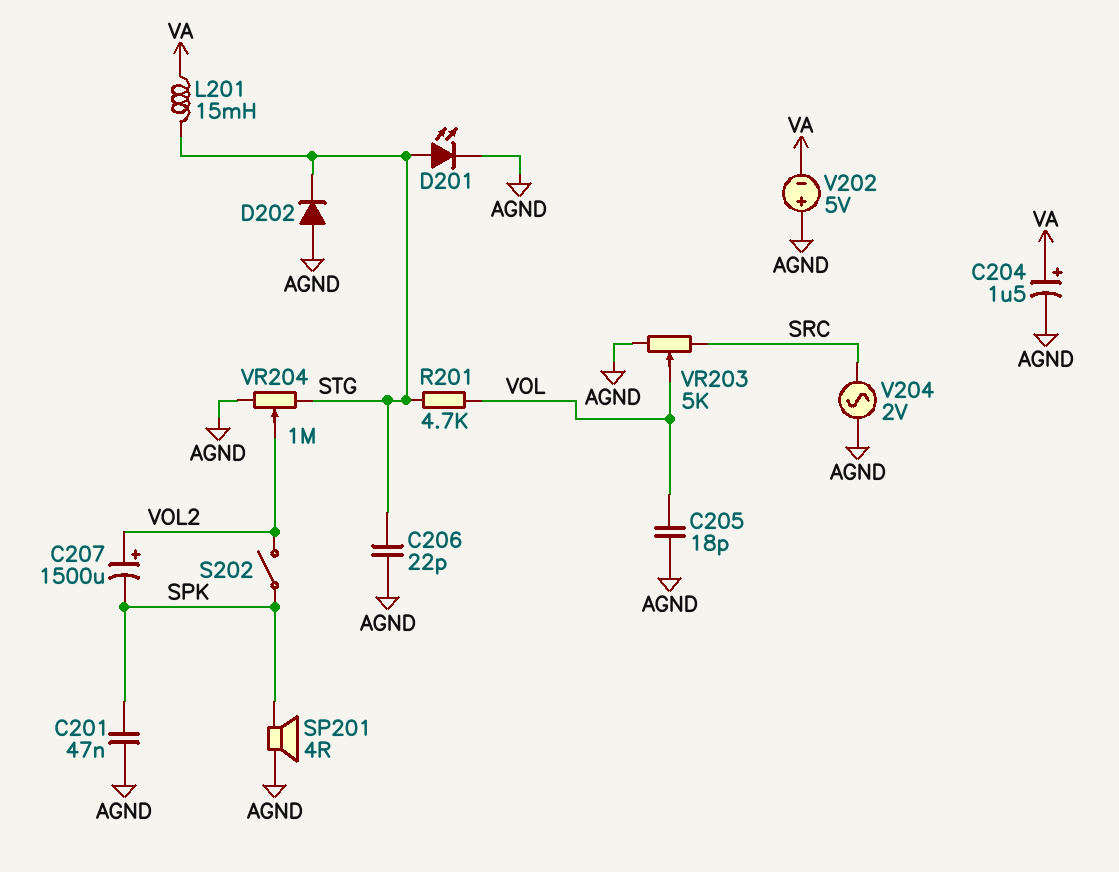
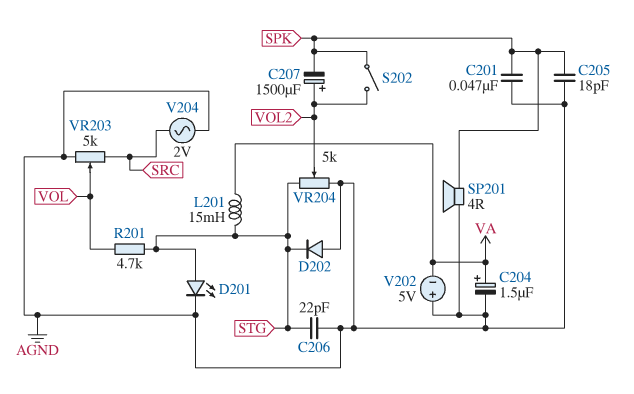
C205: 18pF (AGND, VOL) -> 18pF (AGND, SPK)
VR204: 1M (AGND, STG, wiper VOL2) -> 5k (AGND, STG, wiper VOL2)

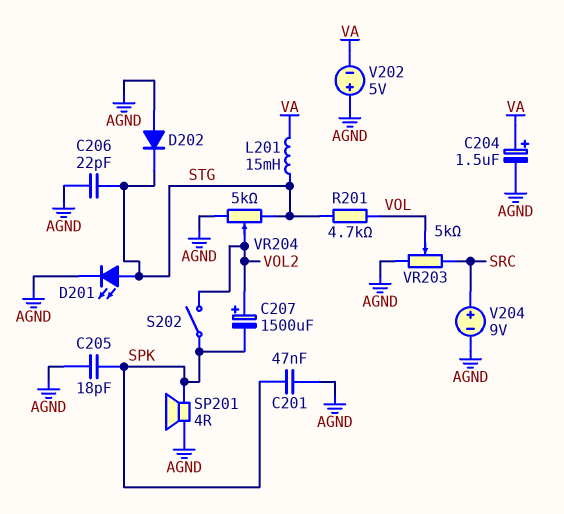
V204: AC 2V (AGND, SRC) -> 9V (plus SRC, minus AGND)

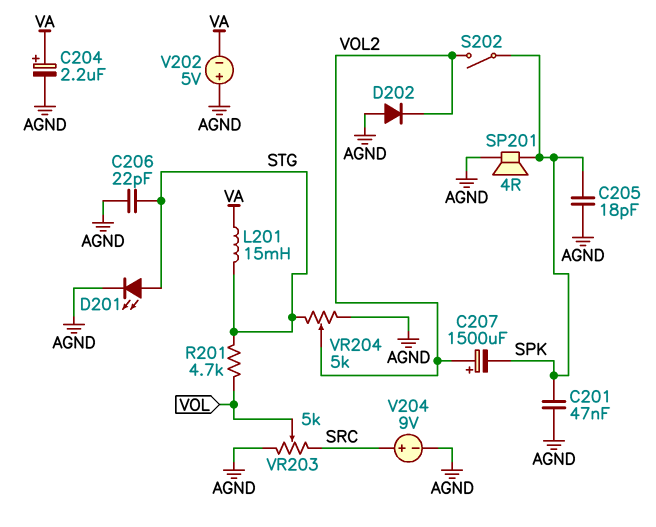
C204: 1.5uF (plus VA, minus AGND) -> 2.2uF (plus VA, minus AGND)
D202: diode (A AGND, K STG) -> diode (A AGND, K VOL2)

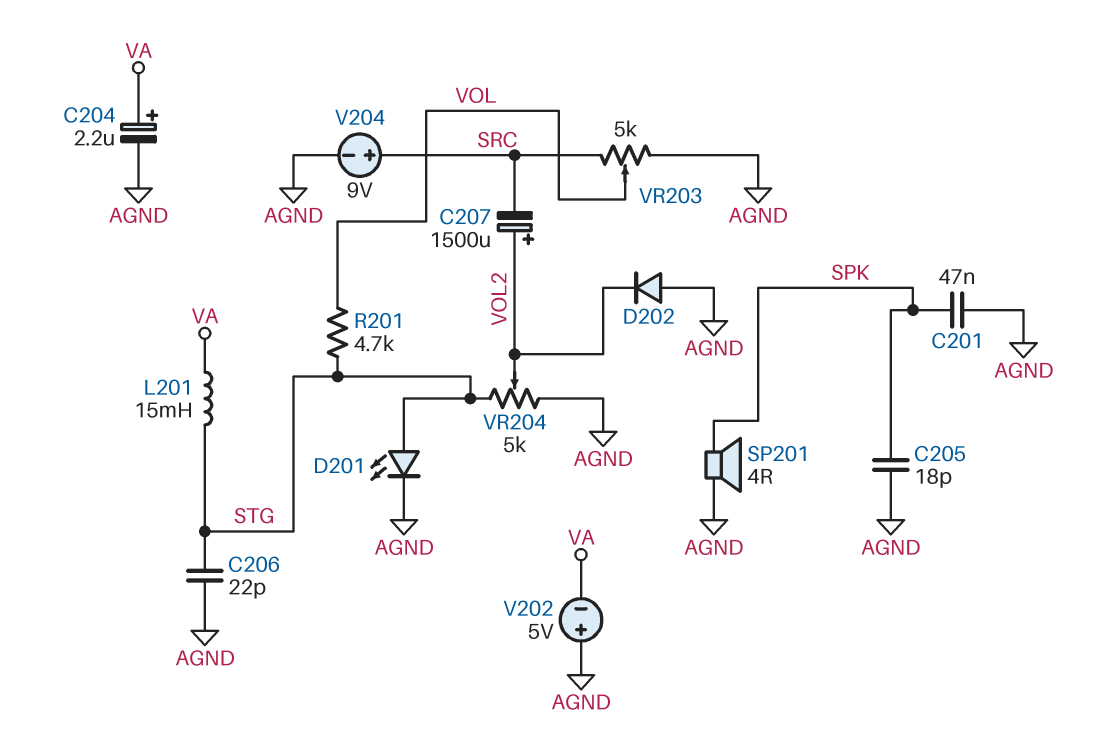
C207: 1500uF (plus VOL2, minus SPK) -> 1500uF (plus VOL2, minus SRC)
S202: switch (SPK, VOL2) -> none

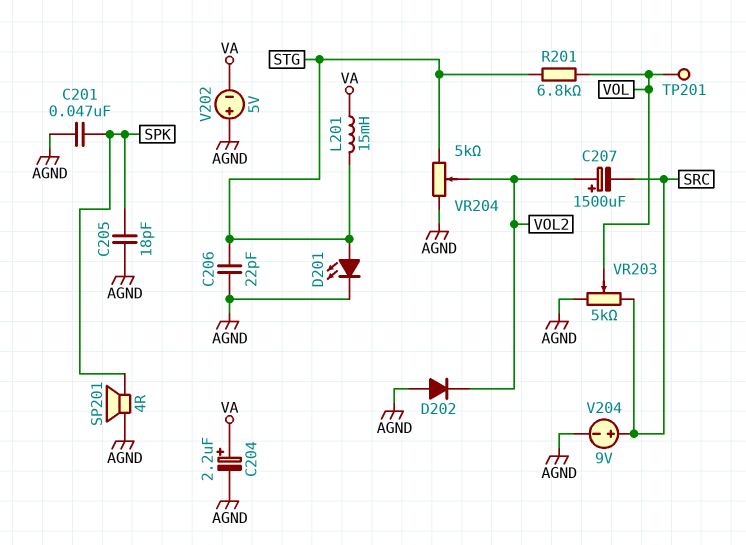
R201: 4.7k (STG, VOL) -> 6.8k (STG, VOL)
TP201: none -> test point (VOL)

